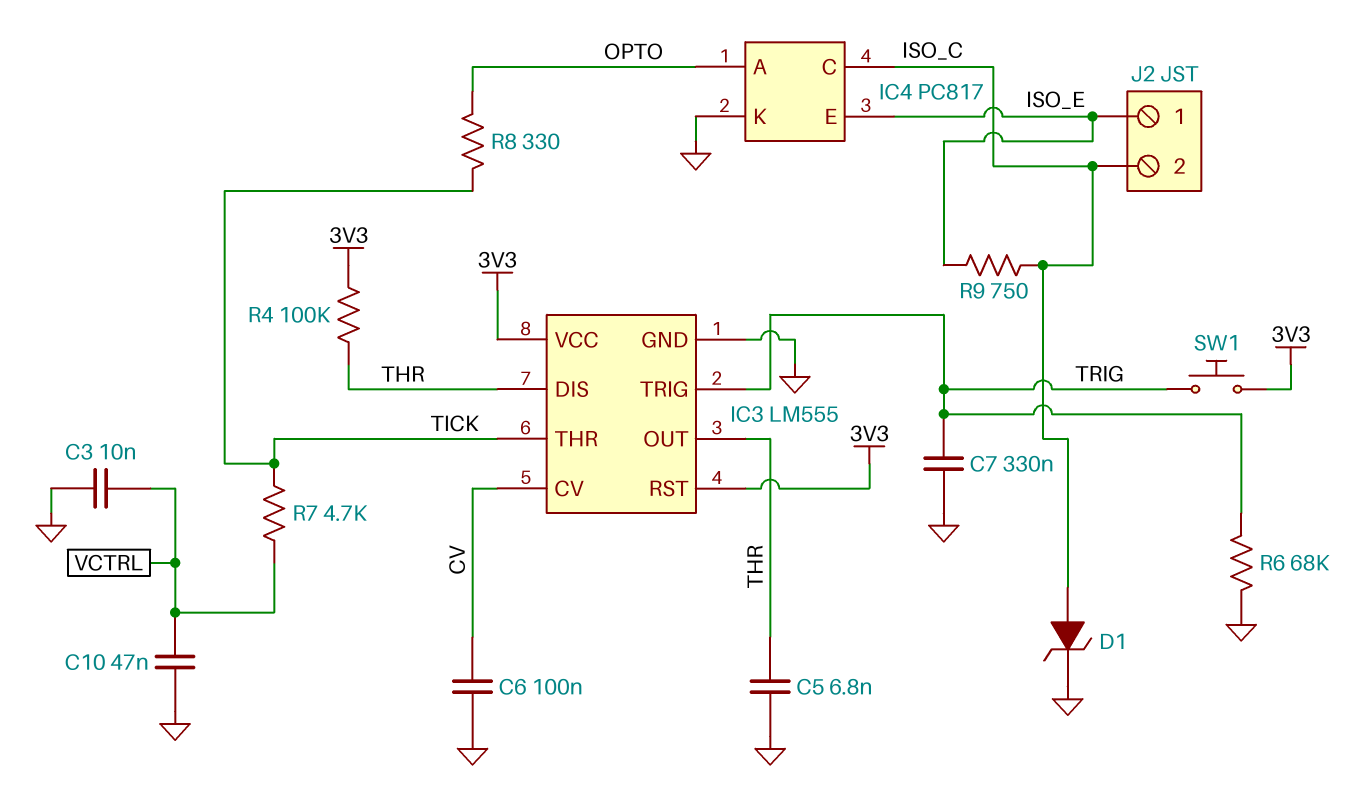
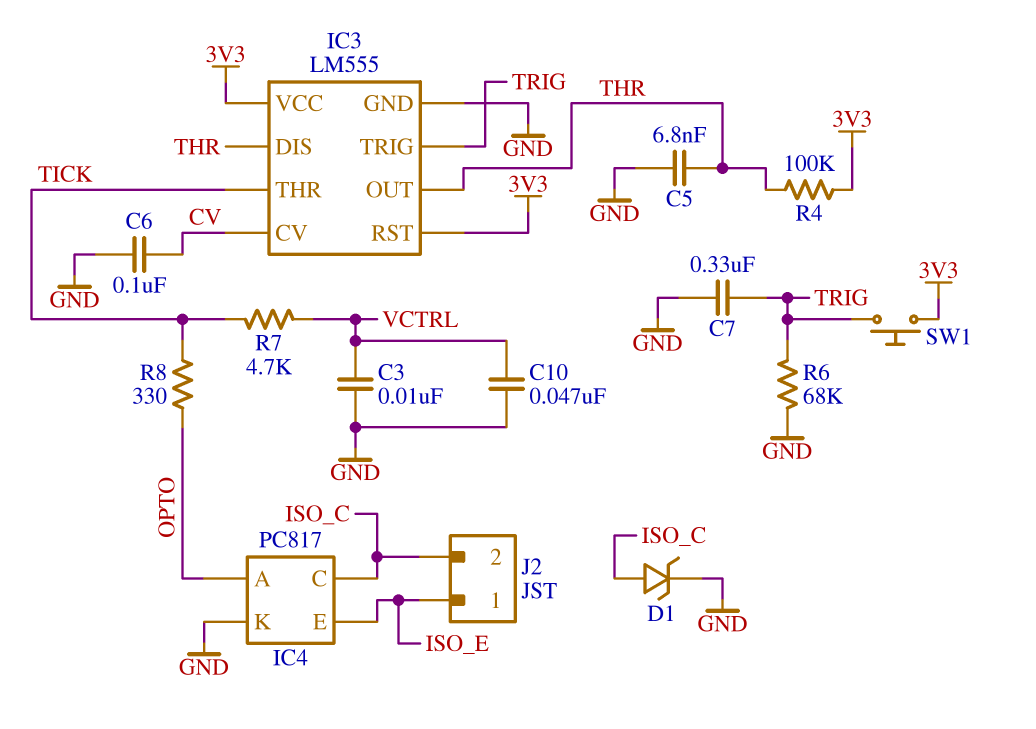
R9: 750 (ISO_C, ISO_E) -> none

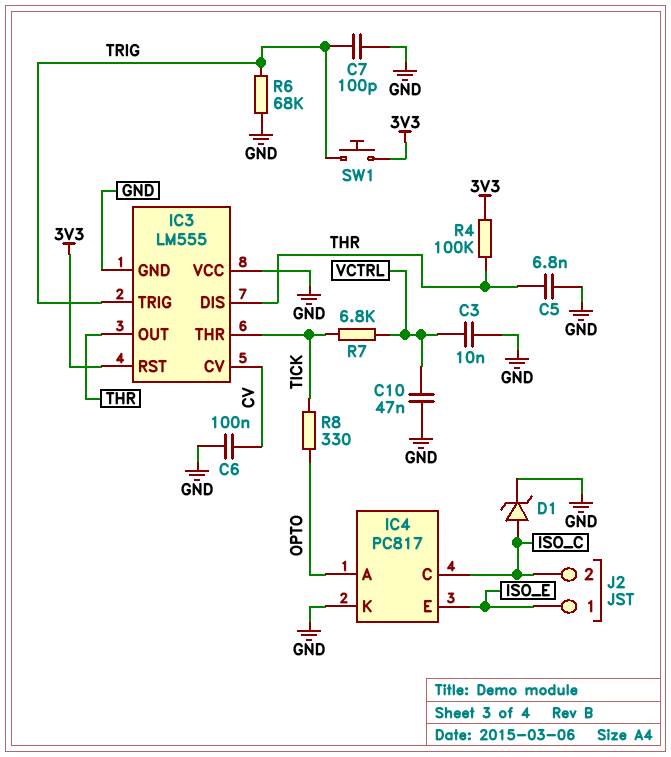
C7: 330nF (GND, TRIG) -> 100pF (GND, TRIG)
IC3 pin VCC: 3V3 -> GND
R7: 4.7k (TICK, VCTRL) -> 6.8k (TICK, VCTRL)

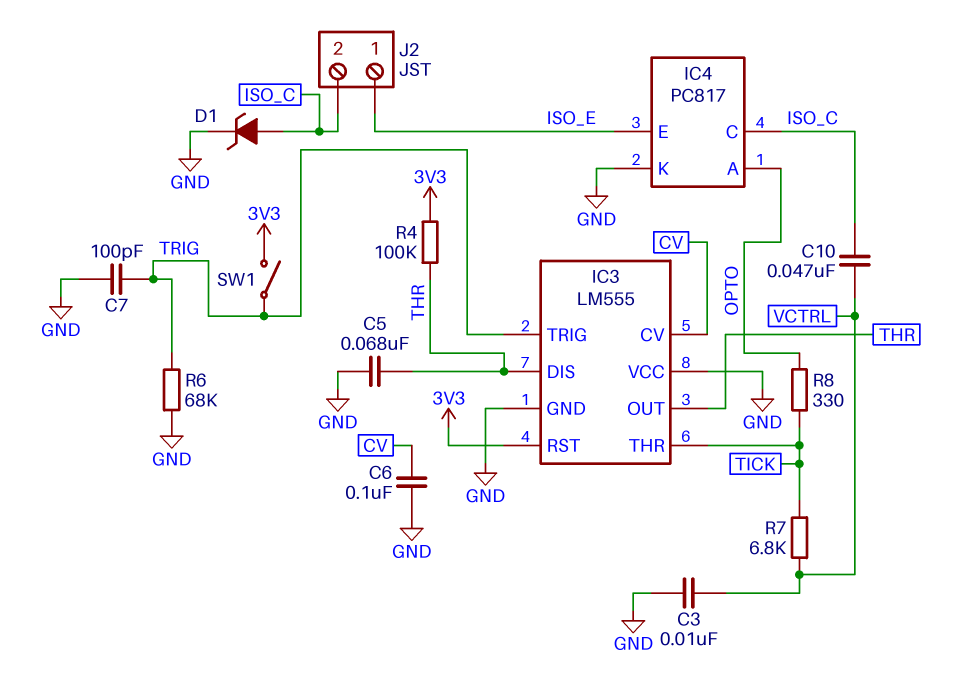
C5: 6.8nF (GND, THR) -> 68nF (GND, THR)
C10: 47nF (GND, VCTRL) -> 47nF (ISO_C, VCTRL)
SW1: button (3V3, TRIG) -> switch (3V3, TRIG)

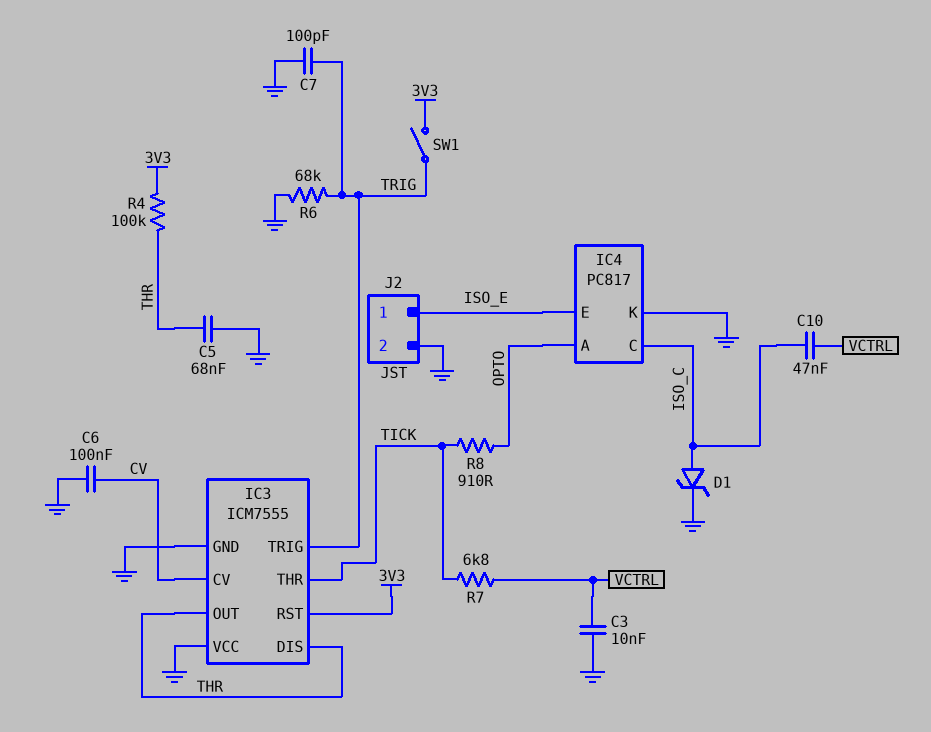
IC3: LM555 -> ICM7555
J2 pin 2: ISO_C -> GND
R8: 330 (OPTO, TICK) -> 910 (OPTO, TICK)

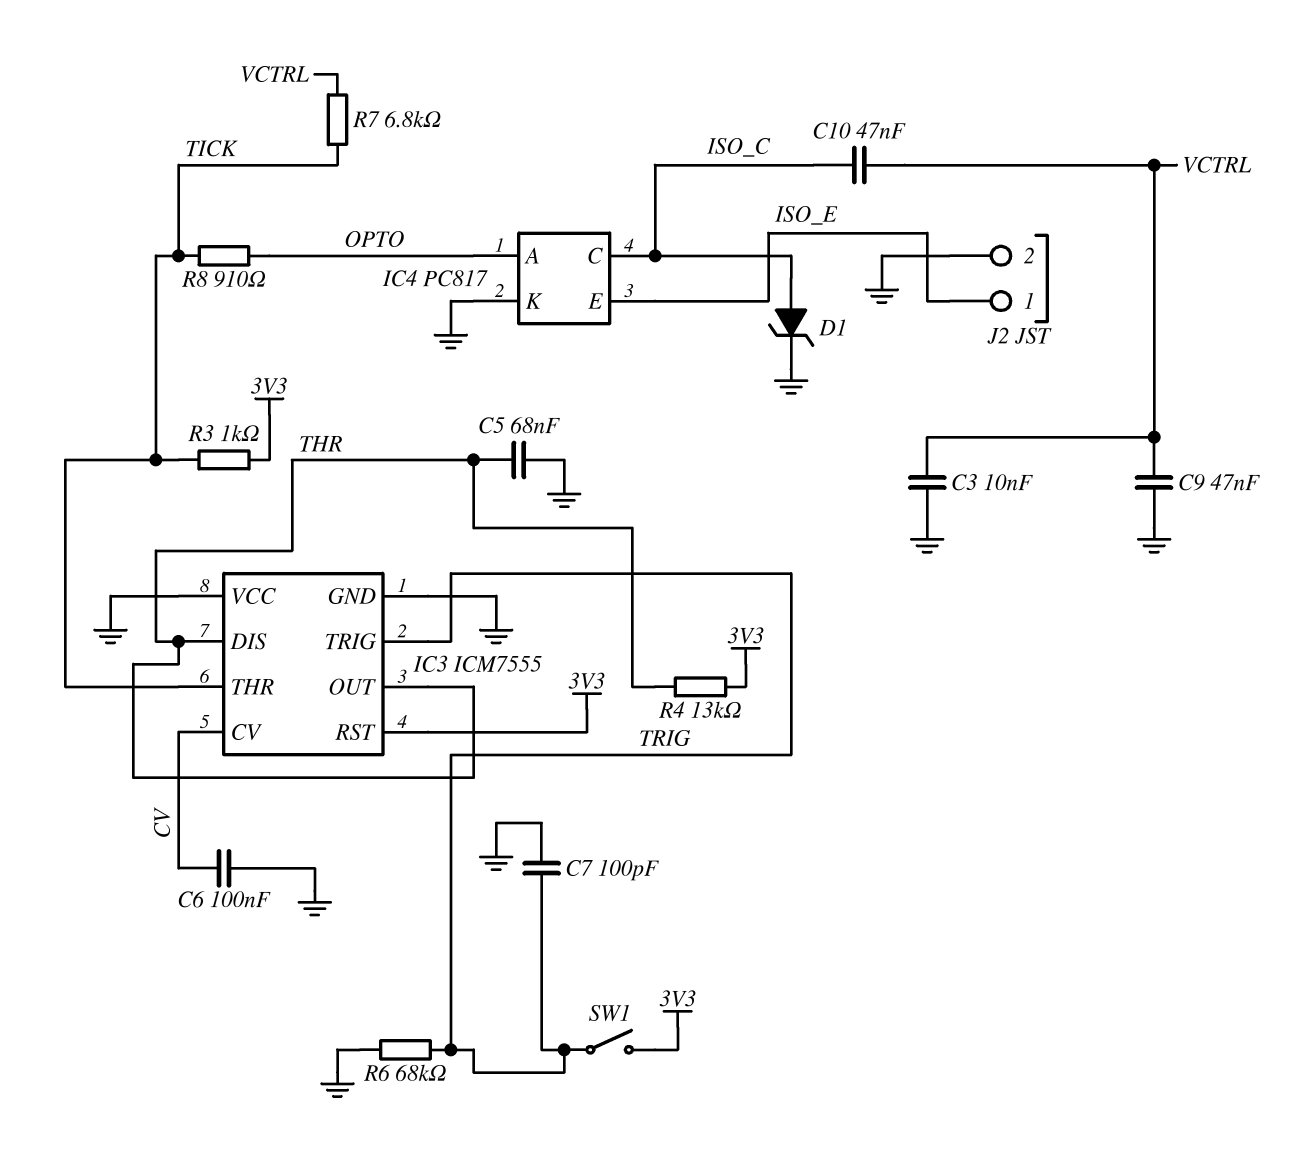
C9: none -> 47nF (GND, VCTRL)
R3: none -> 1k (3V3, TICK)
R4: 100k (3V3, THR) -> 13k (3V3, THR)

